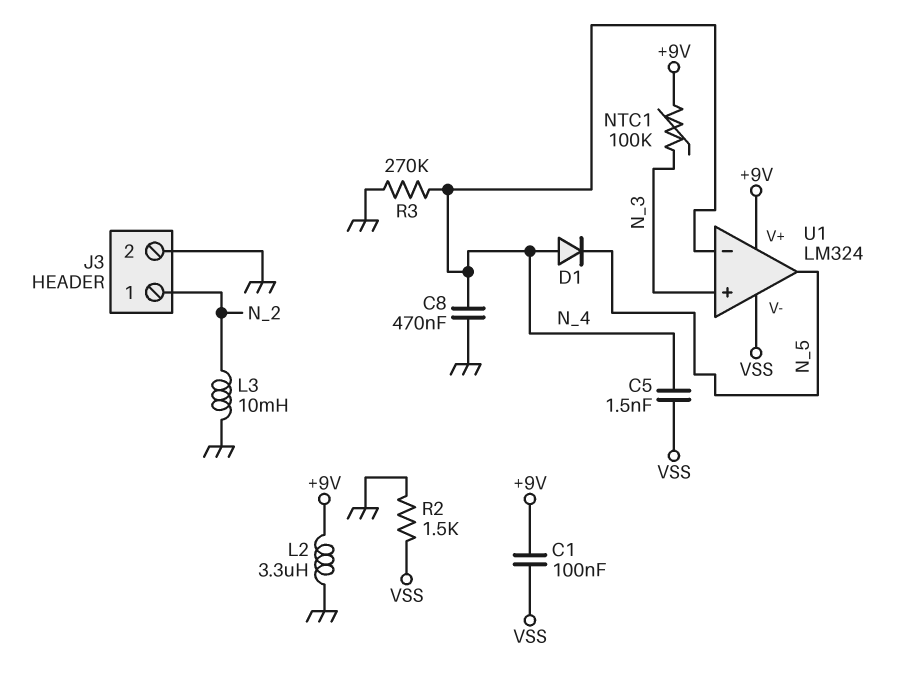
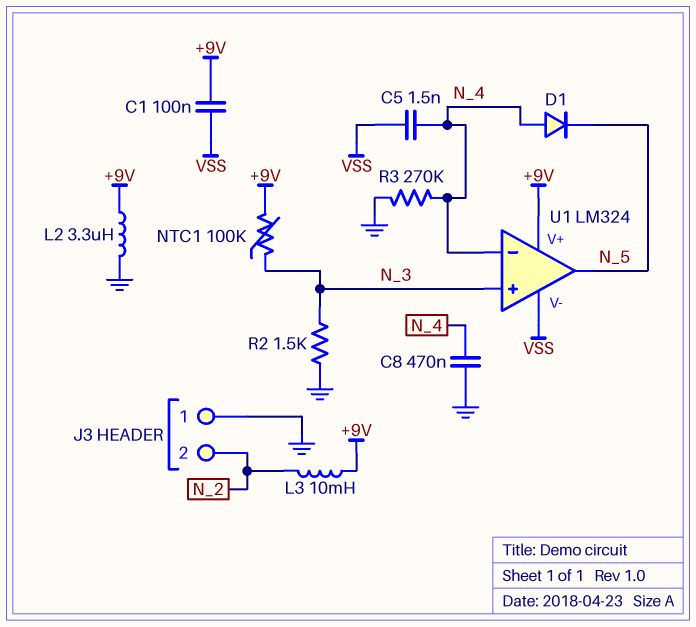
J3 pin 1: N_2 -> GND
J3 pin 2: GND -> N_2
L3: 10mH (GND, N_2) -> 10mH (+9V, N_2)
R2: 1.5k (GND, VSS) -> 1.5k (GND, N_3)

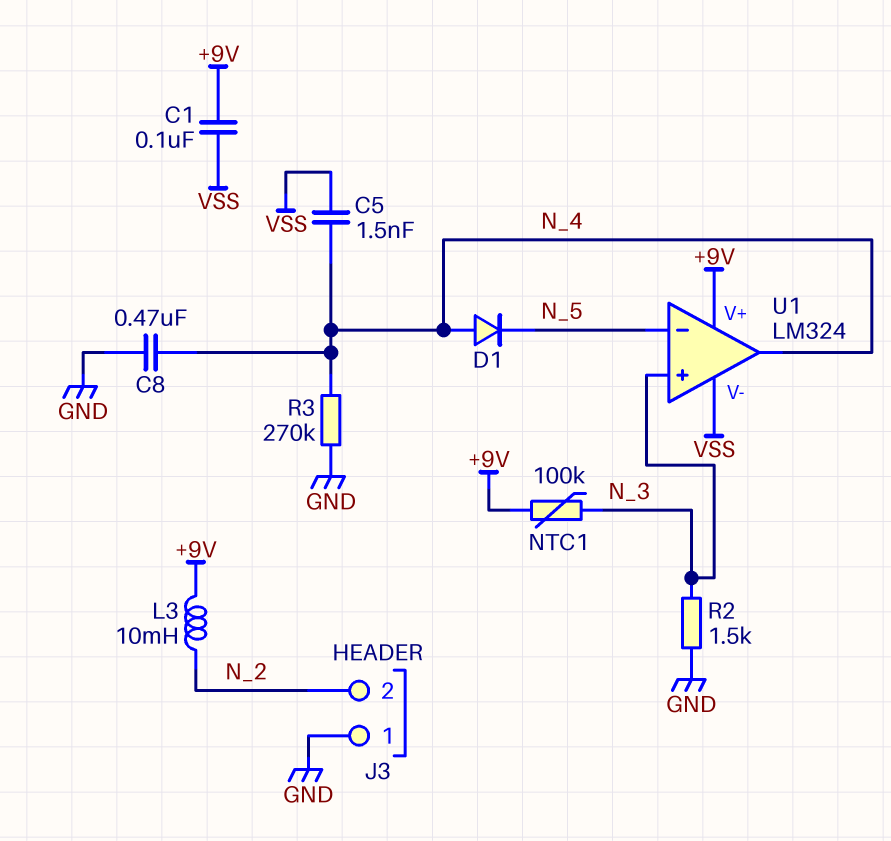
L2: 3.3uH (+9V, GND) -> none
U1 pin in-: N_4 -> N_5
U1 pin out: N_5 -> N_4

